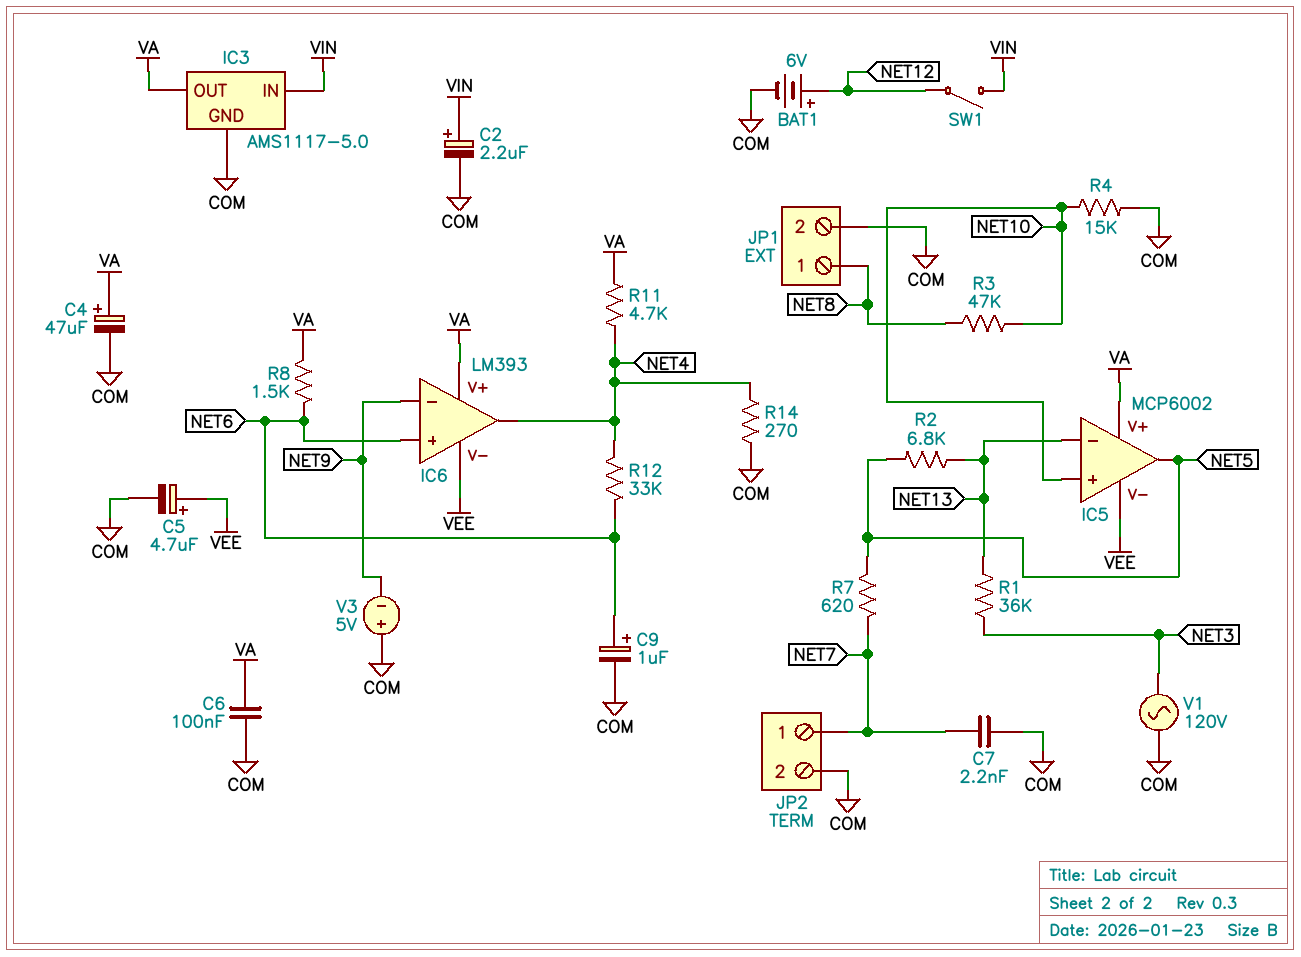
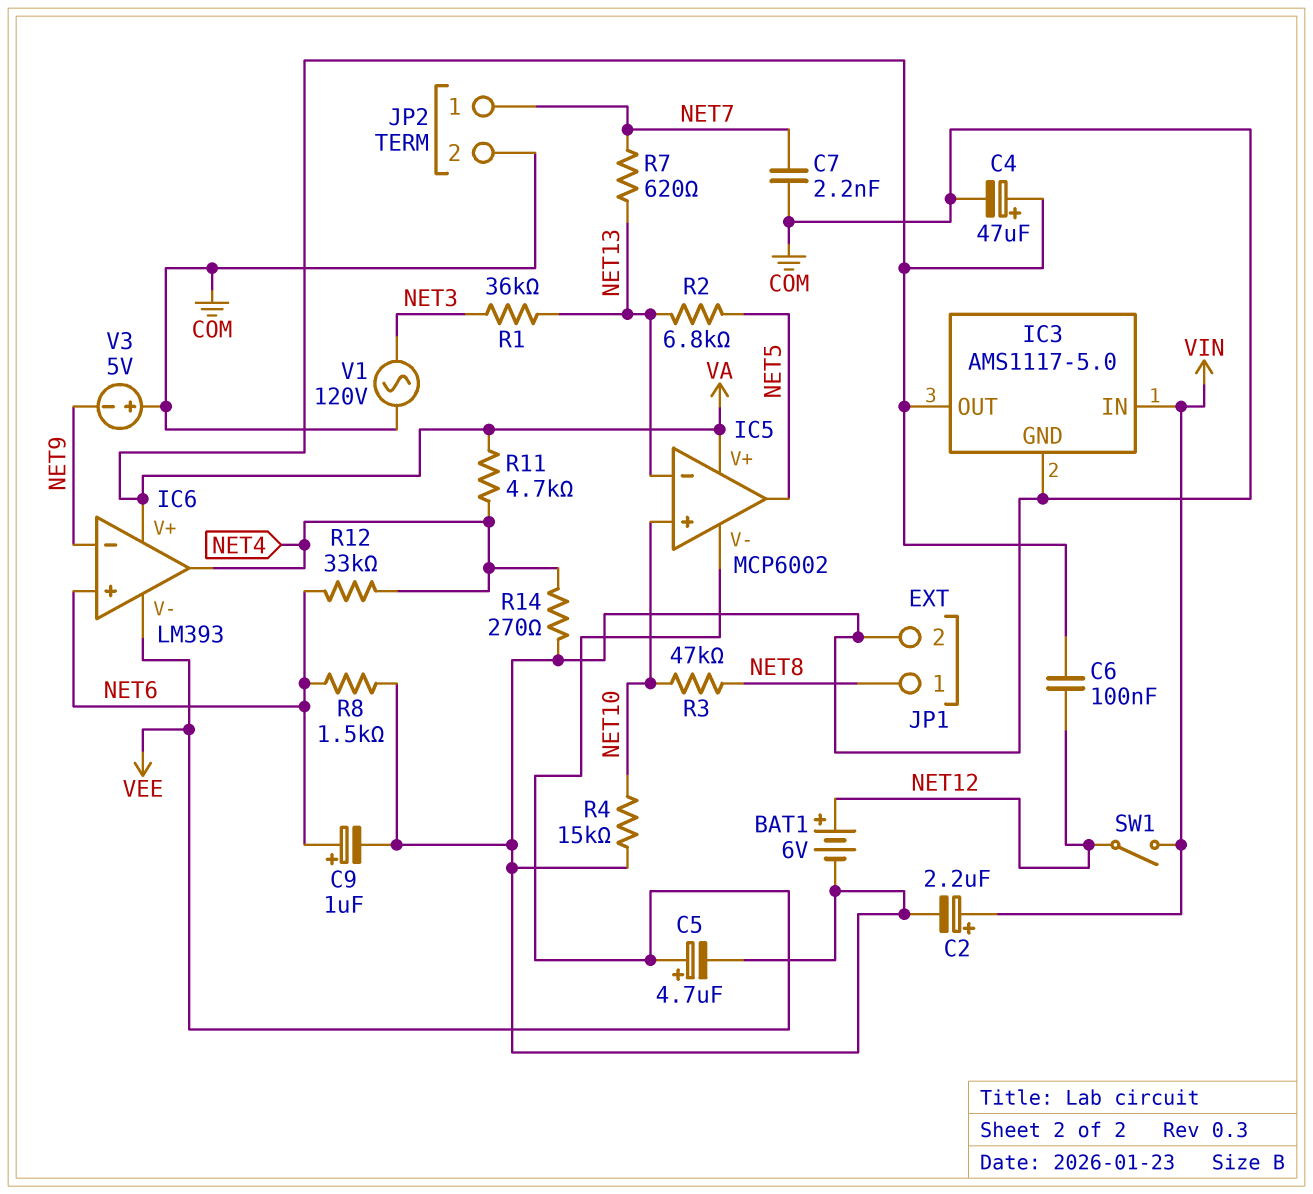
C6: 100nF (COM, VA) -> 100nF (NET12, VA)
R7: 620 (NET5, NET7) -> 620 (NET7, NET13)
R8: 1.5k (NET6, VA) -> 1.5k (COM, NET6)

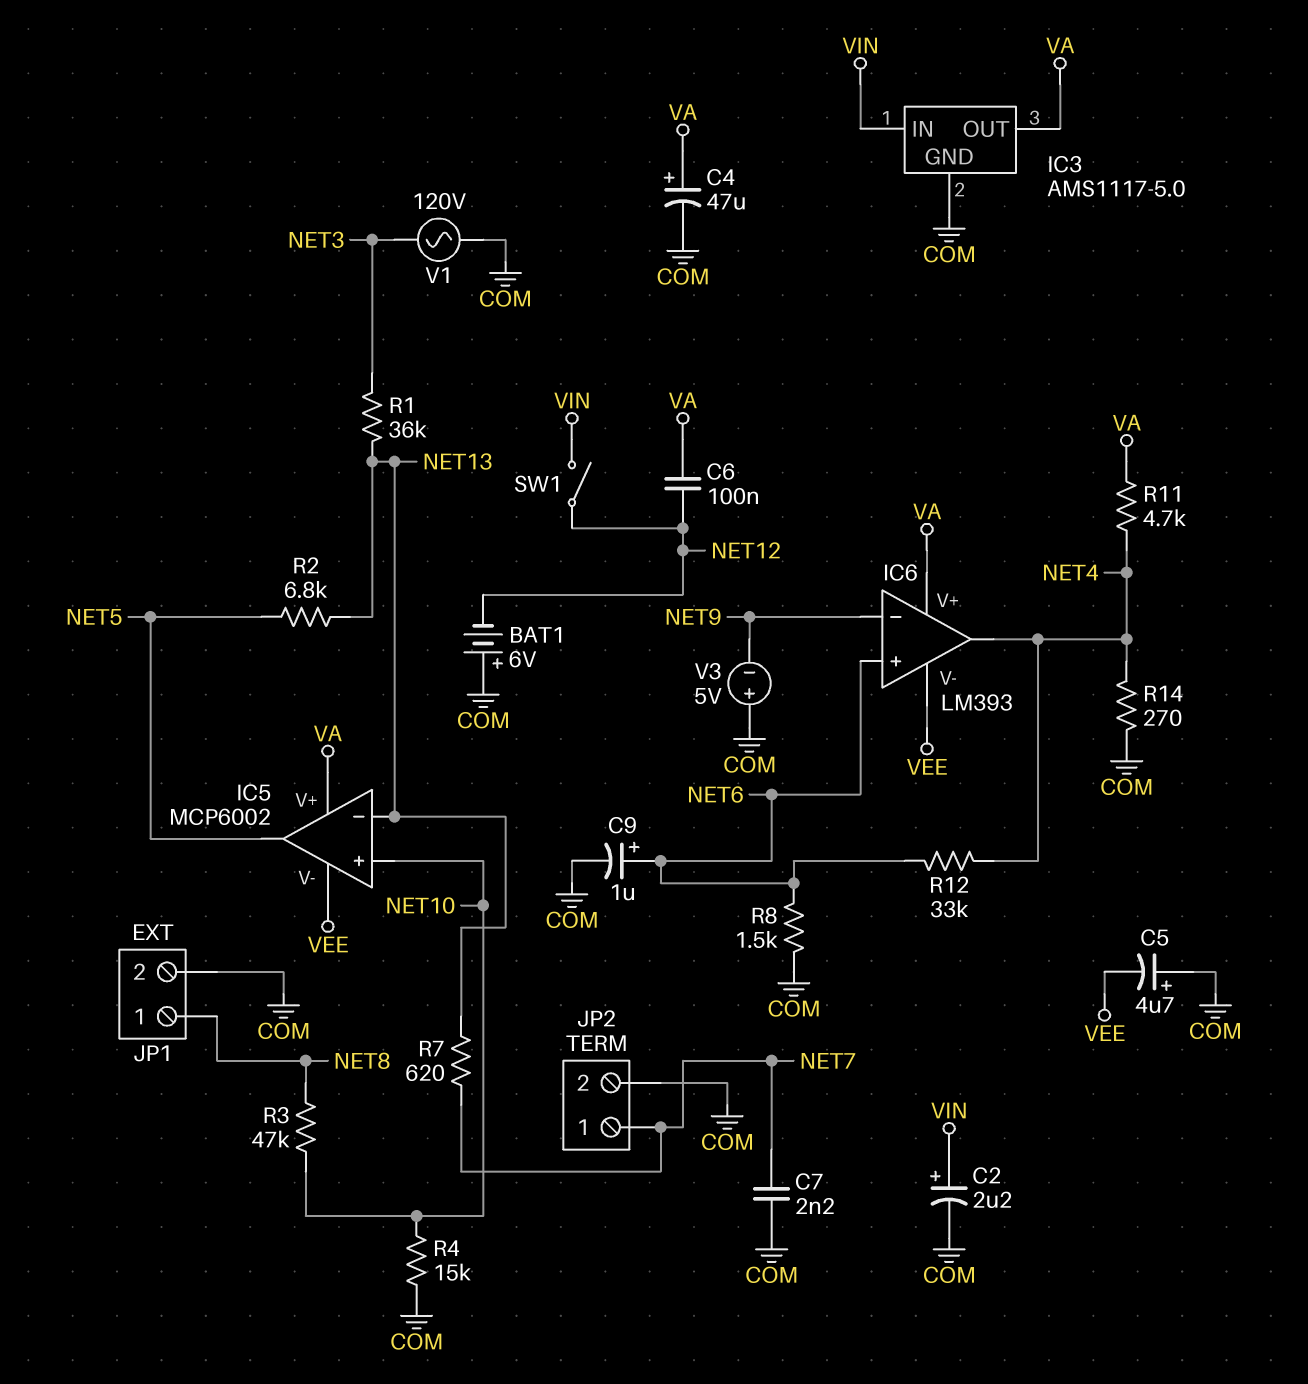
BAT1: 6V (plus NET12, minus COM) -> 6V (plus COM, minus NET12)
C5: 4.7uF (plus VEE, minus COM) -> 4.7uF (plus COM, minus VEE)

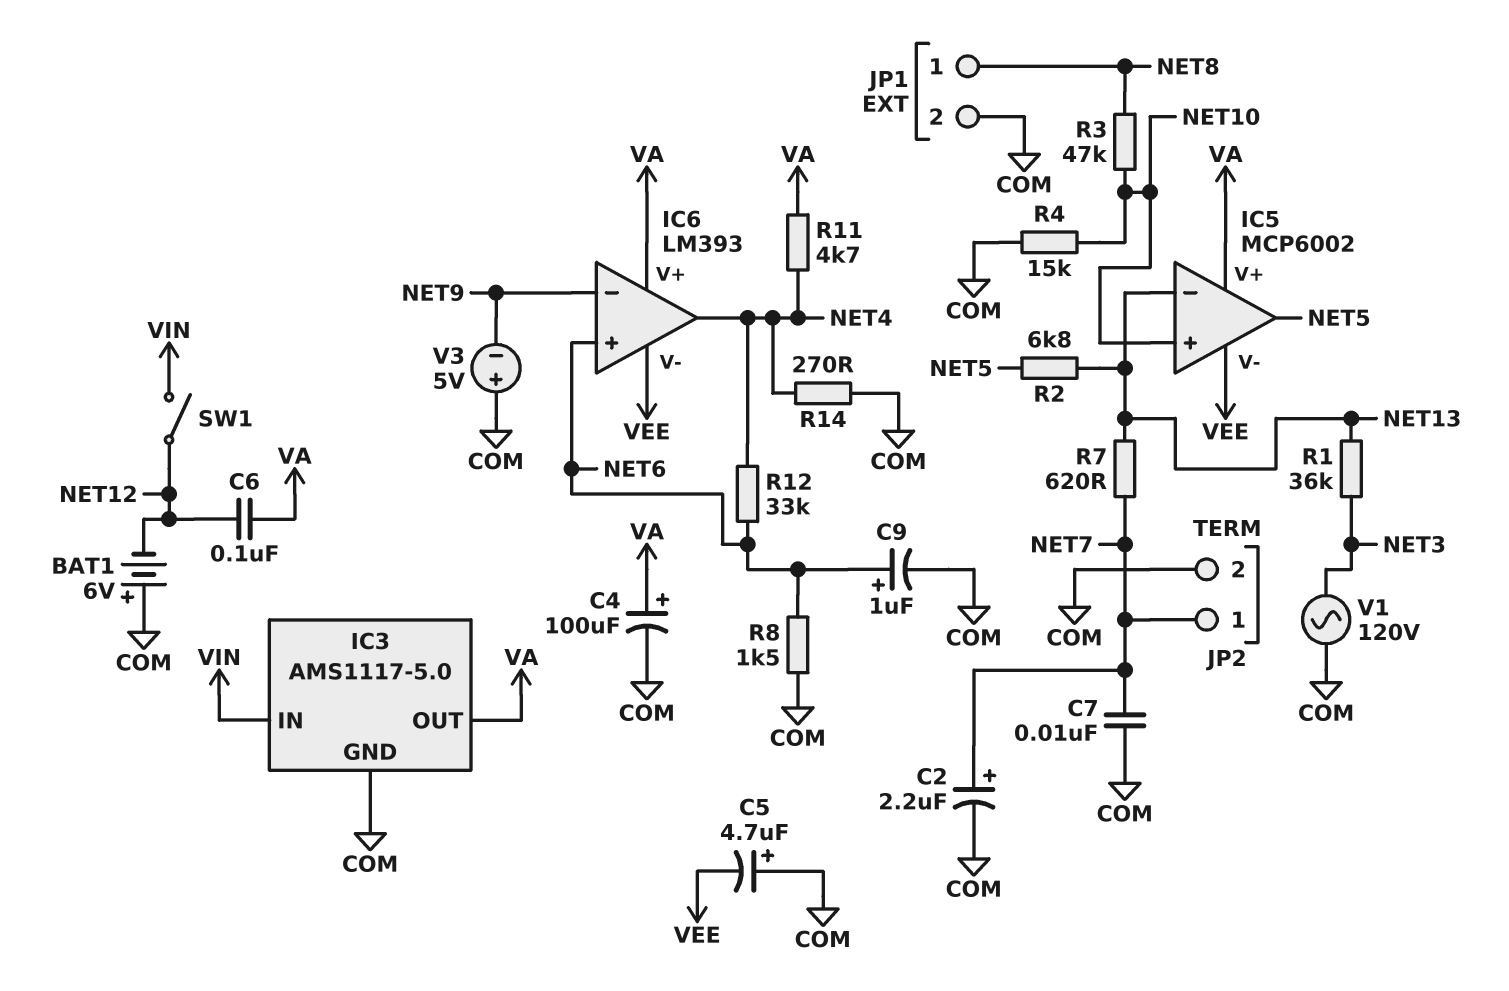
C2: 2.2uF (plus VIN, minus COM) -> 2.2uF (plus NET7, minus COM)
C4: 47uF (plus VA, minus COM) -> 100uF (plus VA, minus COM)
C7: 2.2nF (COM, NET7) -> 10nF (COM, NET7)

